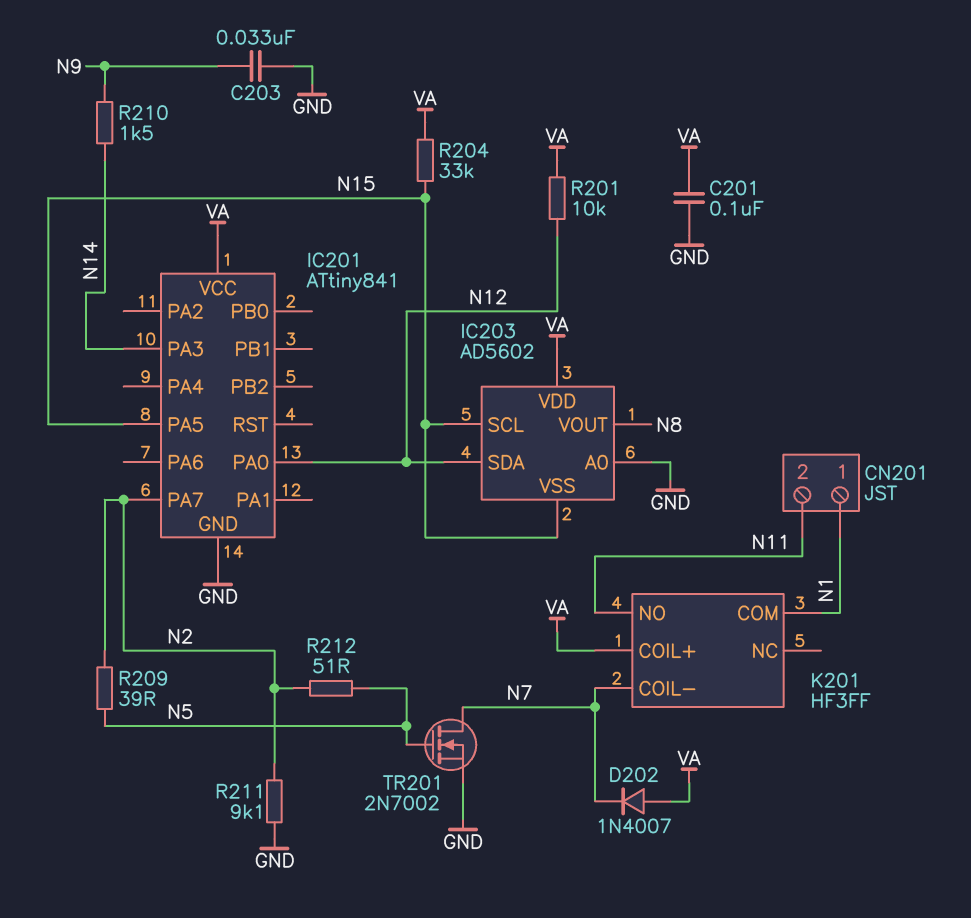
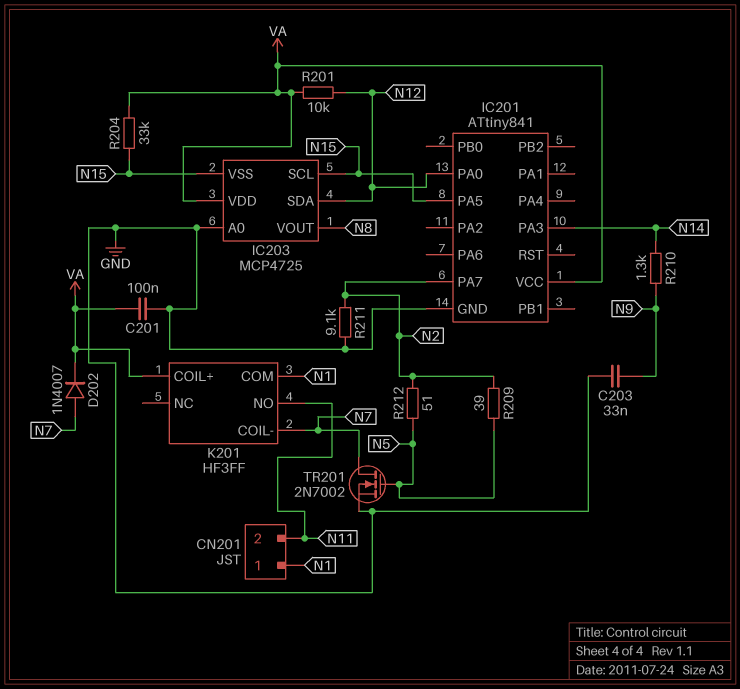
D202: diode 1N4007 (A VA, K N7) -> diode 1N4007 (A N7, K VA)
IC203: AD5602 -> MCP4725
R210: 1.5k (N9, N14) -> 1.3k (N9, N14)

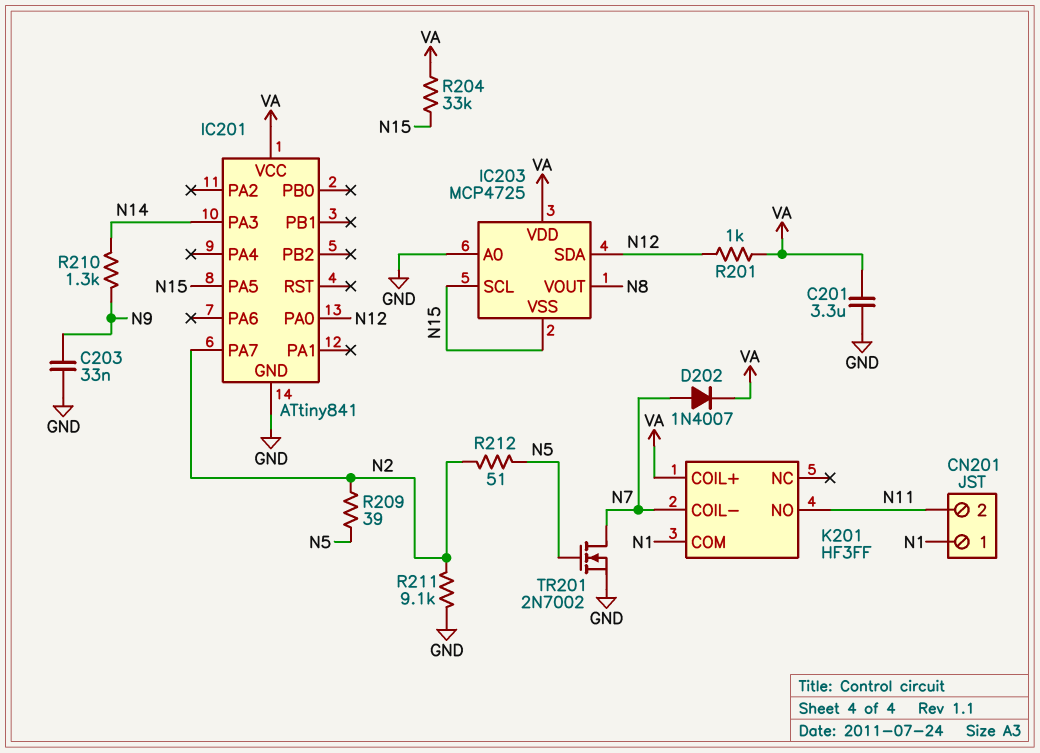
C201: 100nF (GND, VA) -> 3.3uF (GND, VA)
R201: 10k (N12, VA) -> 1k (N12, VA)

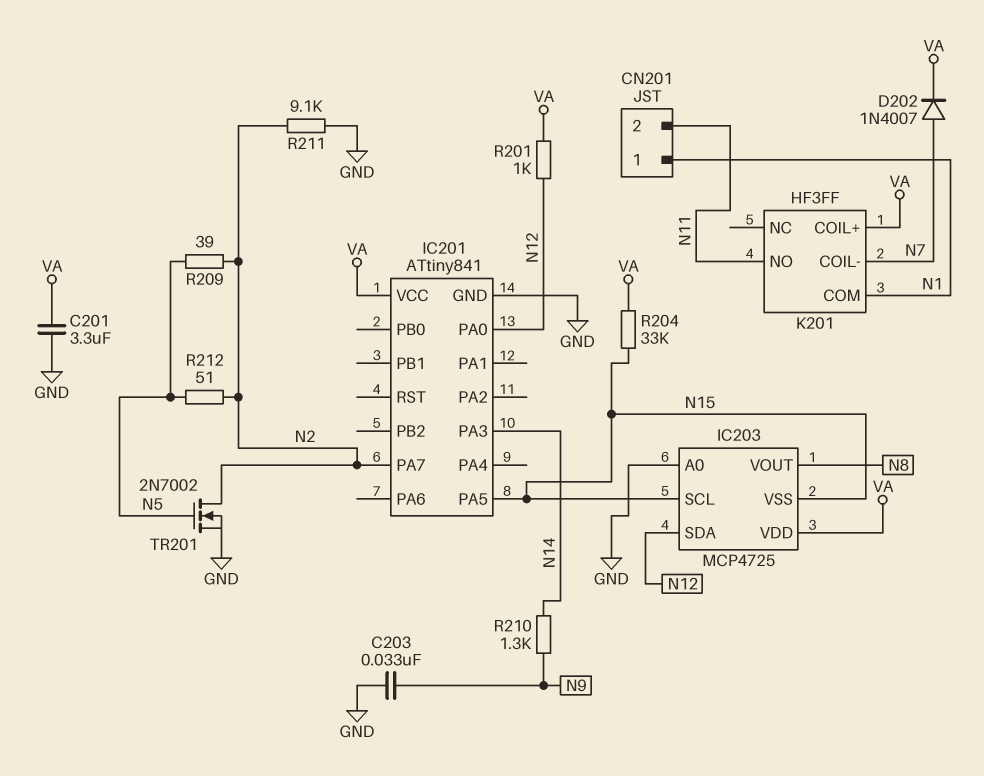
TR201: NMOS 2N7002 (G N5, D N7, S GND) -> NMOS 2N7002 (G N5, D N2, S GND)

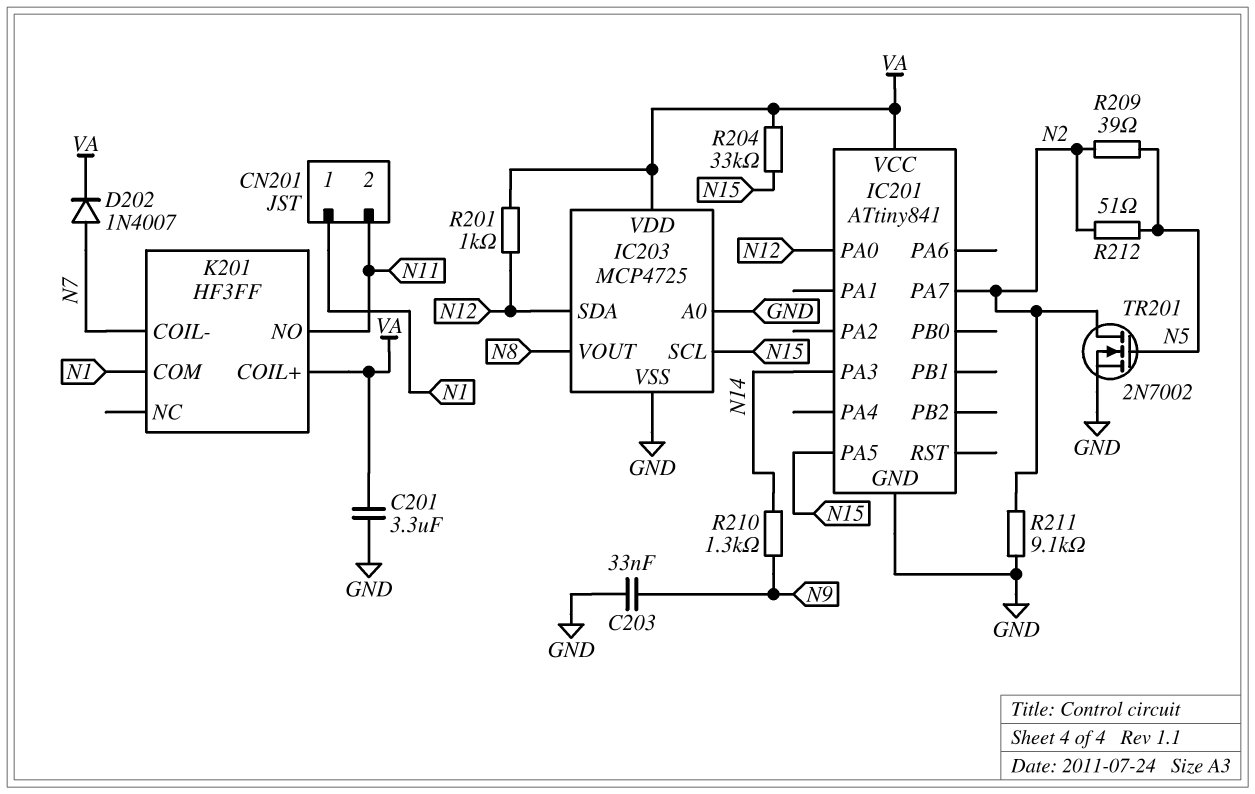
IC203 pin VSS: N15 -> GND

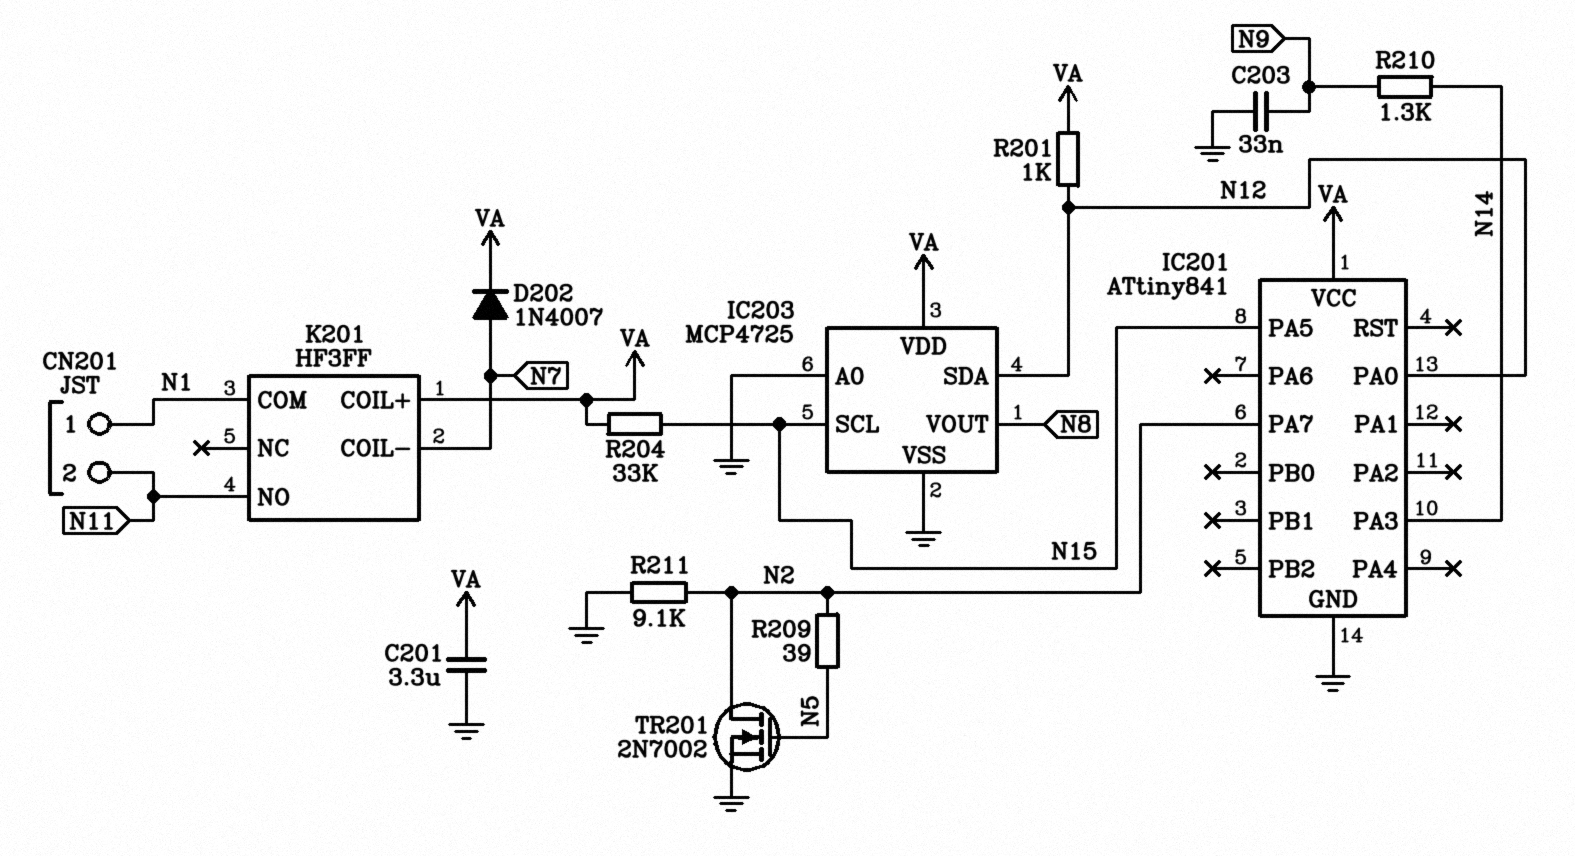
R212: 51 (N2, N5) -> none

